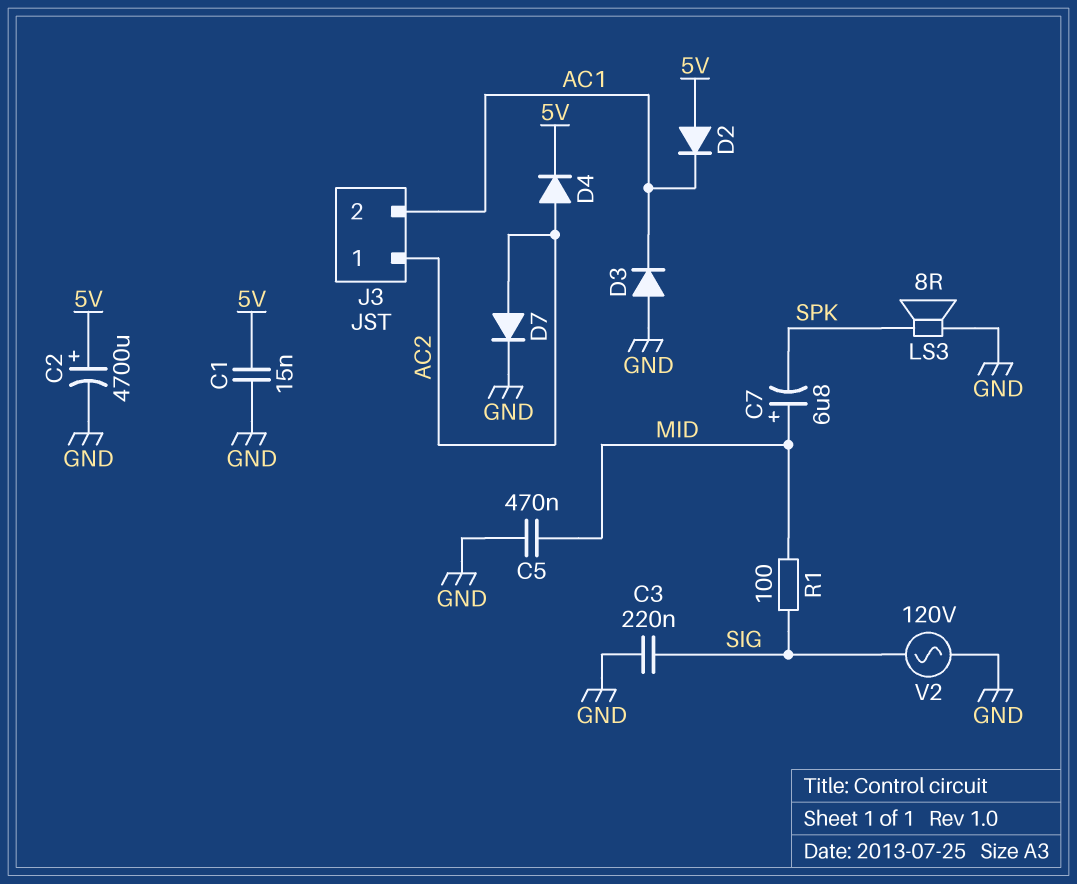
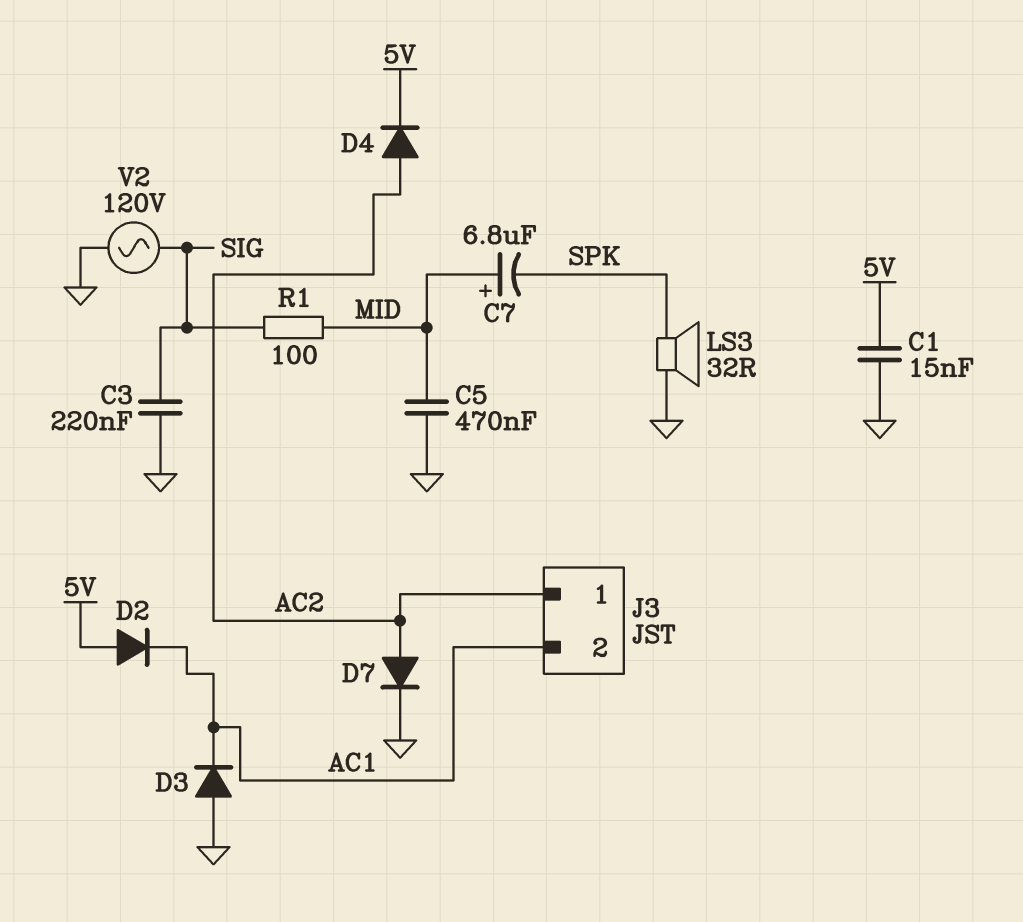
C2: 4700uF (plus 5V, minus GND) -> none
LS3: speaker 8R (GND, SPK) -> speaker 32R (GND, SPK)

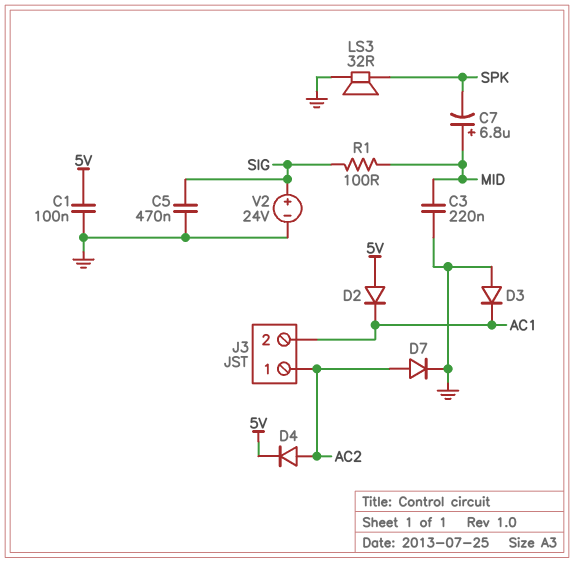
C1: 15nF (5V, GND) -> 100nF (5V, GND)
C3: 220nF (GND, SIG) -> 220nF (GND, MID)
C5: 470nF (GND, MID) -> 470nF (GND, SIG)
V2: AC 120V (GND, SIG) -> 24V (plus SIG, minus GND)

